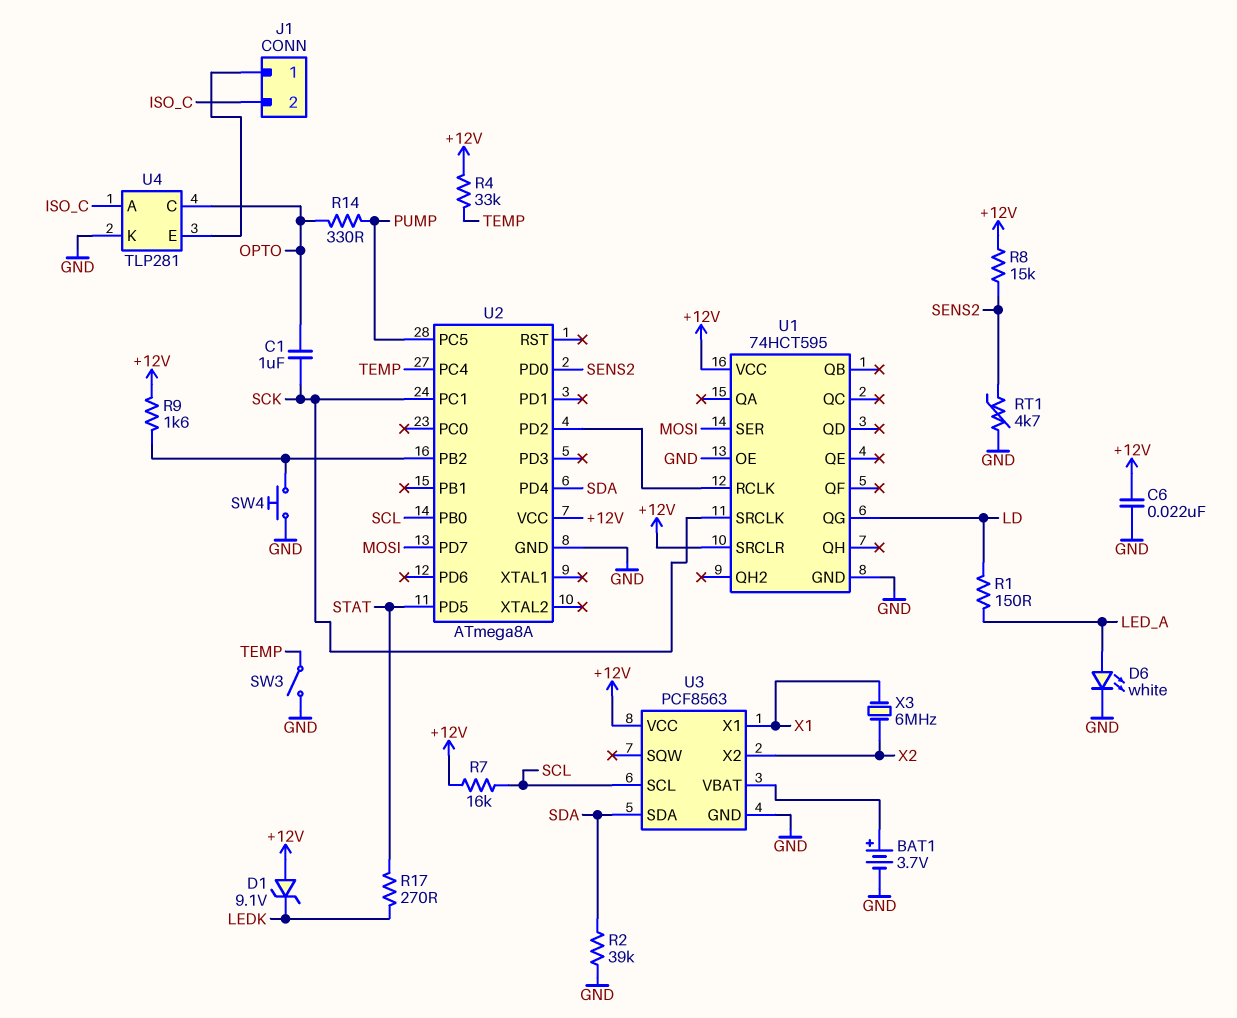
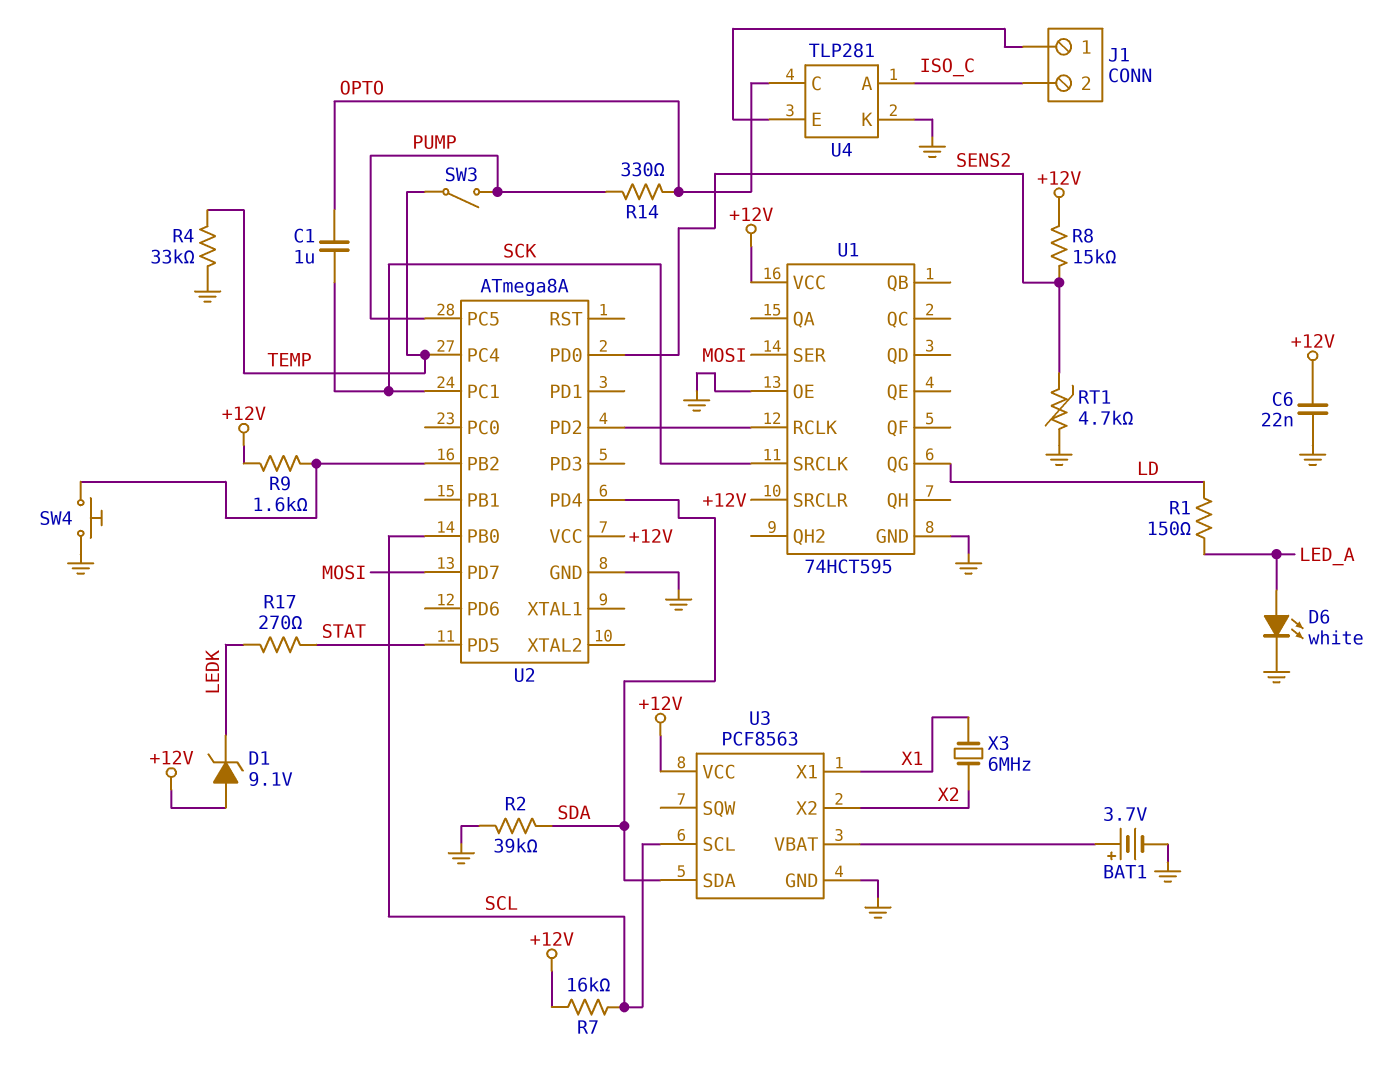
R4: 33k (+12V, TEMP) -> 33k (GND, TEMP)
SW3: switch (GND, TEMP) -> switch (PUMP, TEMP)

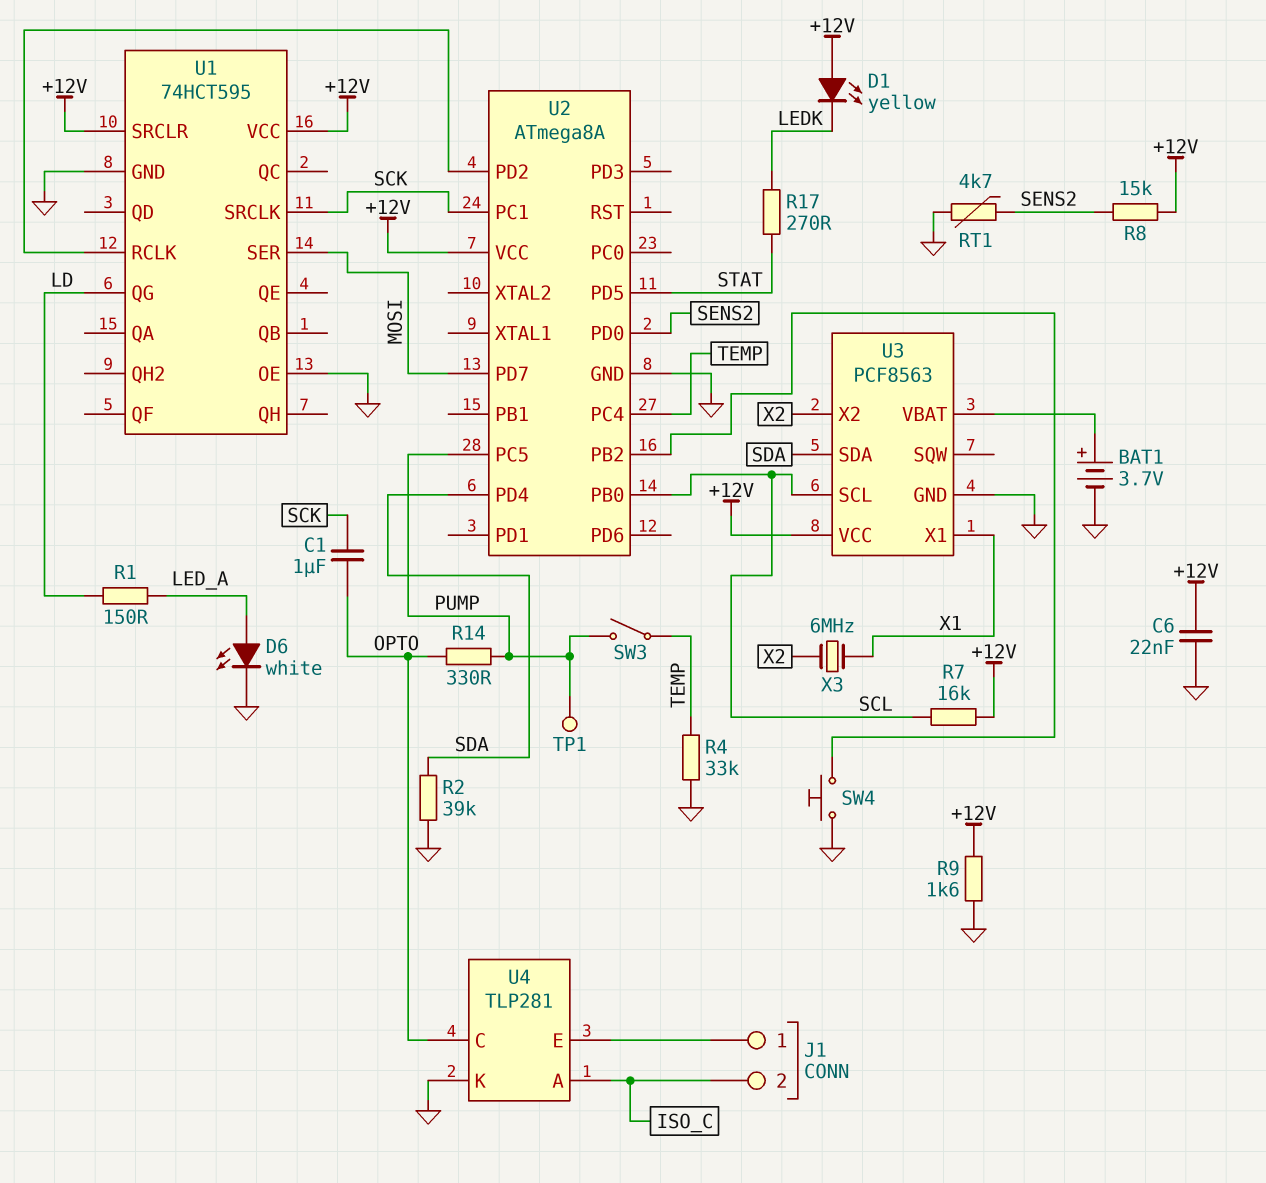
D1: zener 9.1V (A +12V, K LEDK) -> LED yellow (A +12V, K LEDK)
R9: 1.6k (+12V, U2/PB2) -> 1.6k (+12V, GND)
TP1: none -> test point (PUMP)

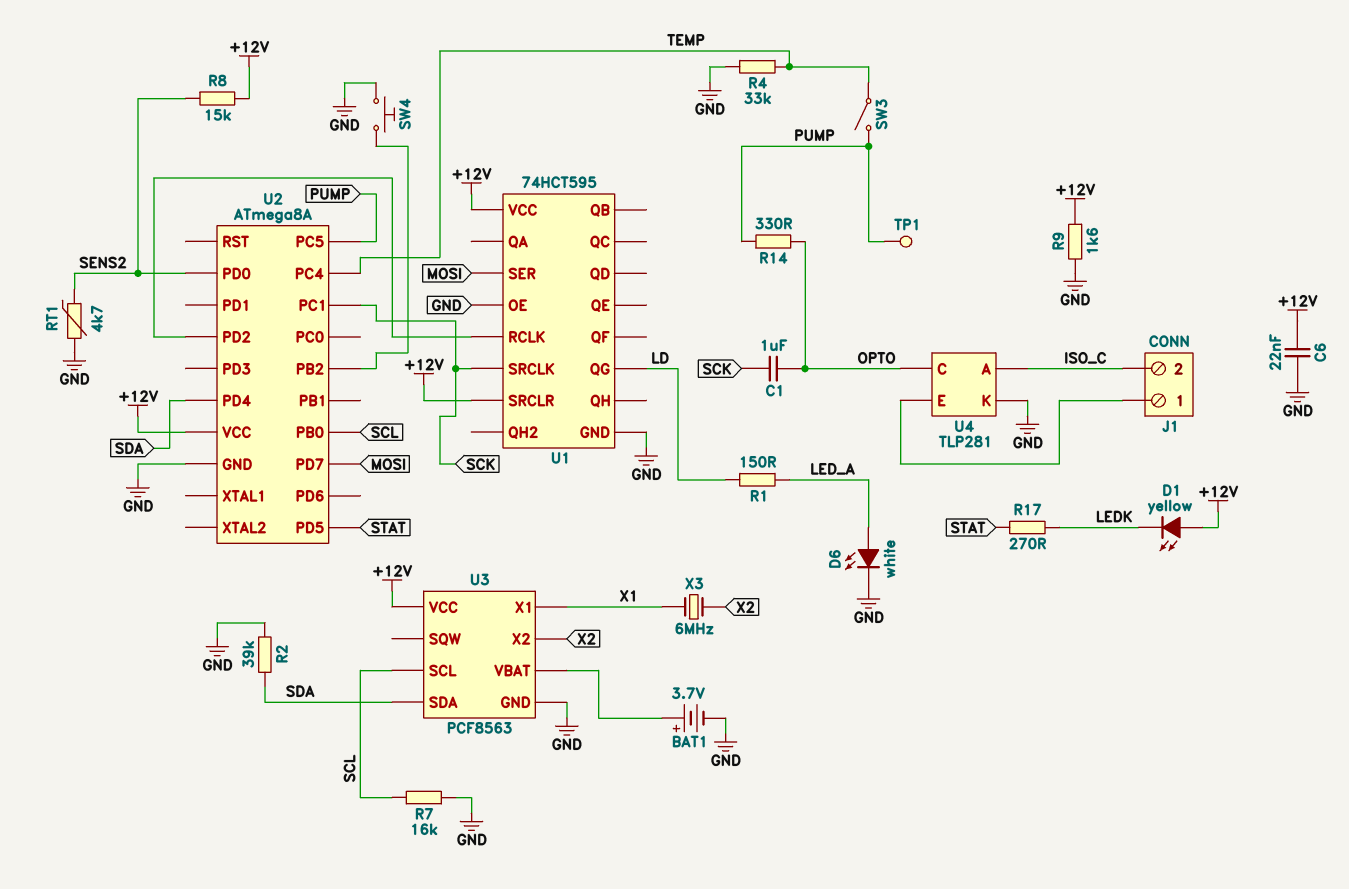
R7: 16k (+12V, SCL) -> 16k (GND, SCL)

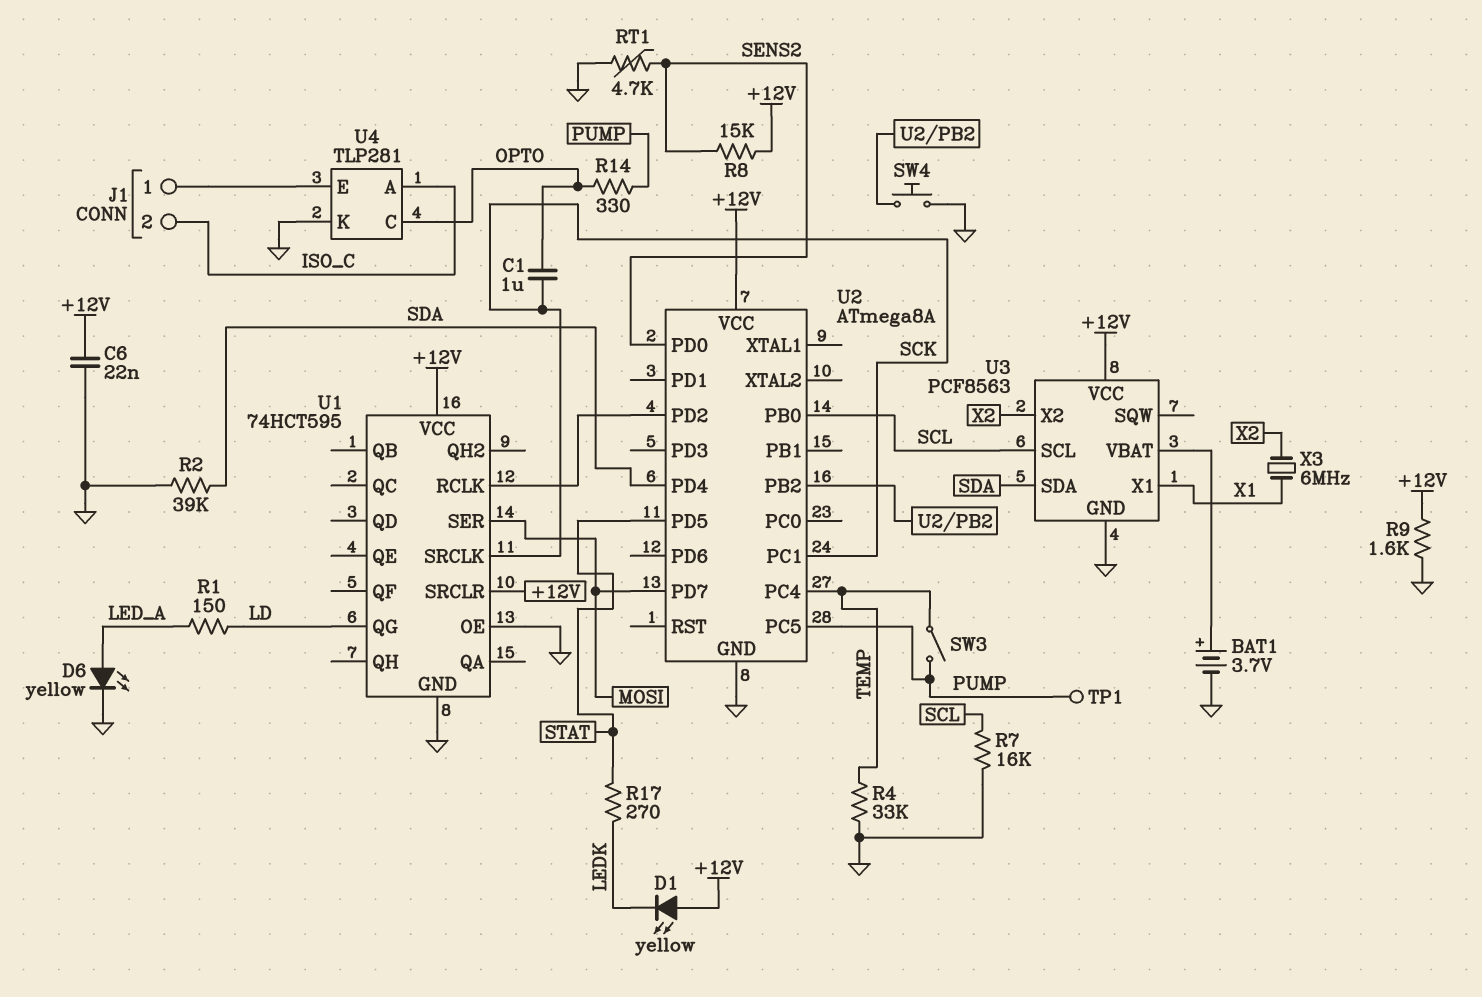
D6: LED white (A LED_A, K GND) -> LED yellow (A LED_A, K GND)

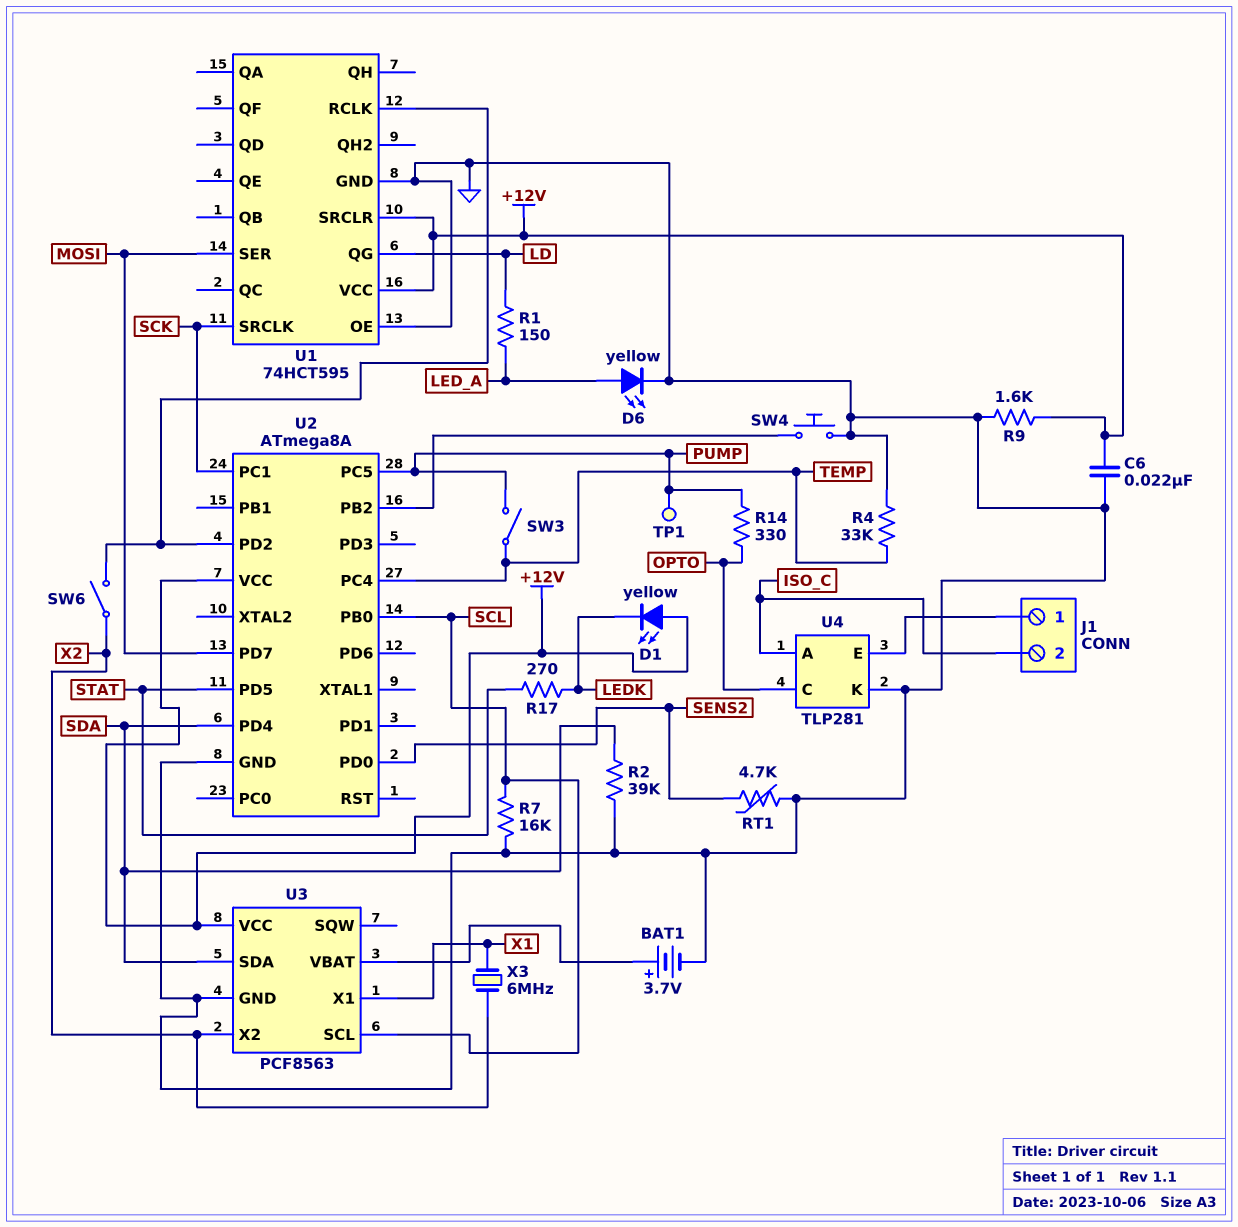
C1: 1uF (OPTO, SCK) -> none
R8: 15k (+12V, SENS2) -> none
SW6: none -> switch (U1/RCLK, X2)

